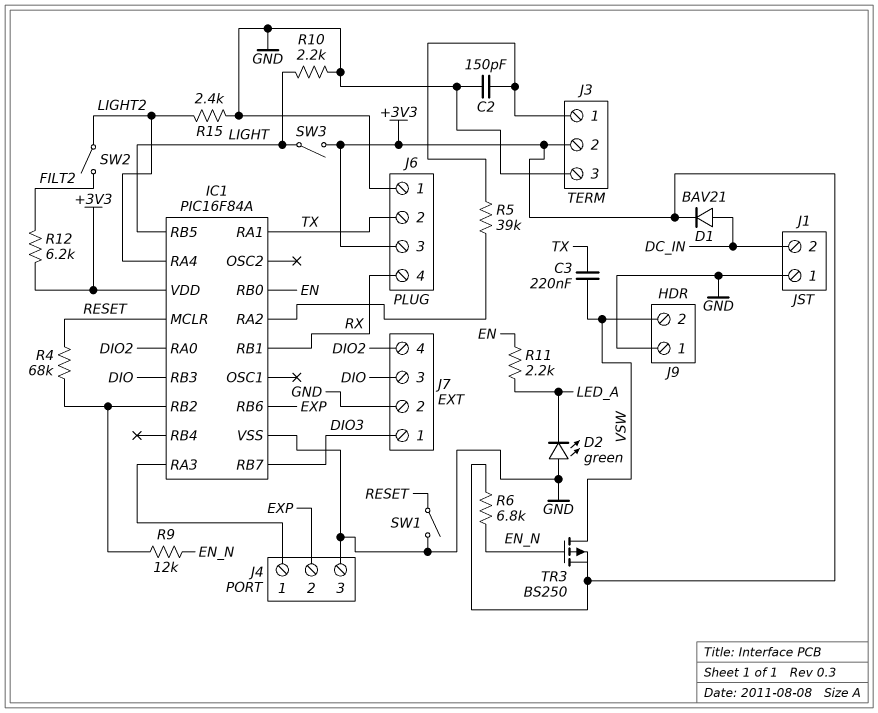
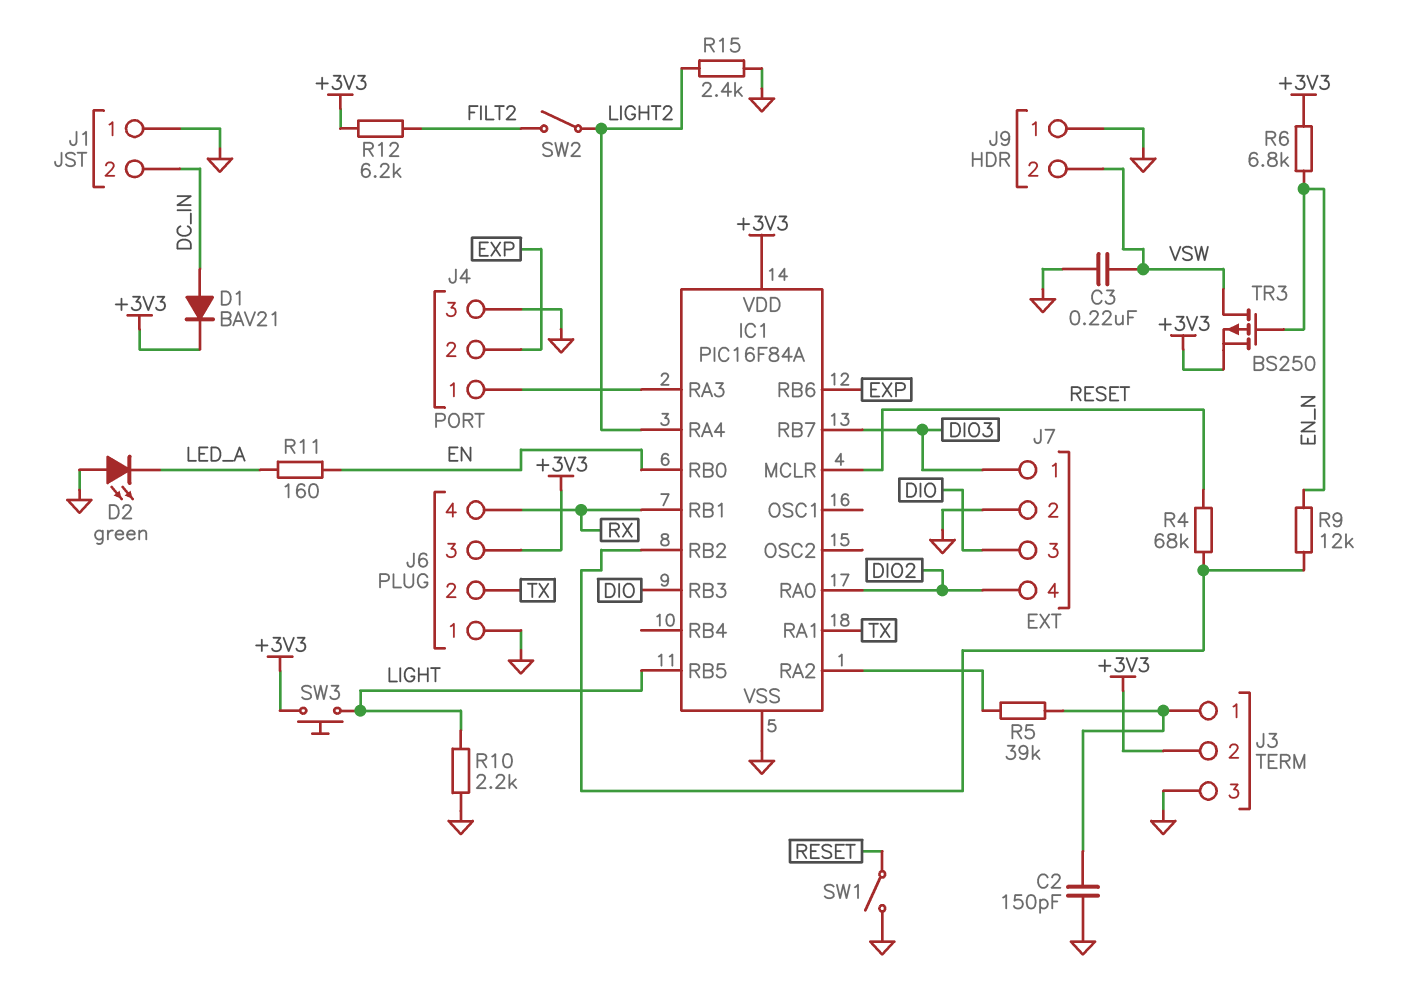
C3: 220nF (TX, VSW) -> 220nF (GND, VSW)
R11: 2.2k (EN, LED_A) -> 160 (EN, LED_A)
SW3: switch (+3V3, LIGHT) -> button (+3V3, LIGHT)

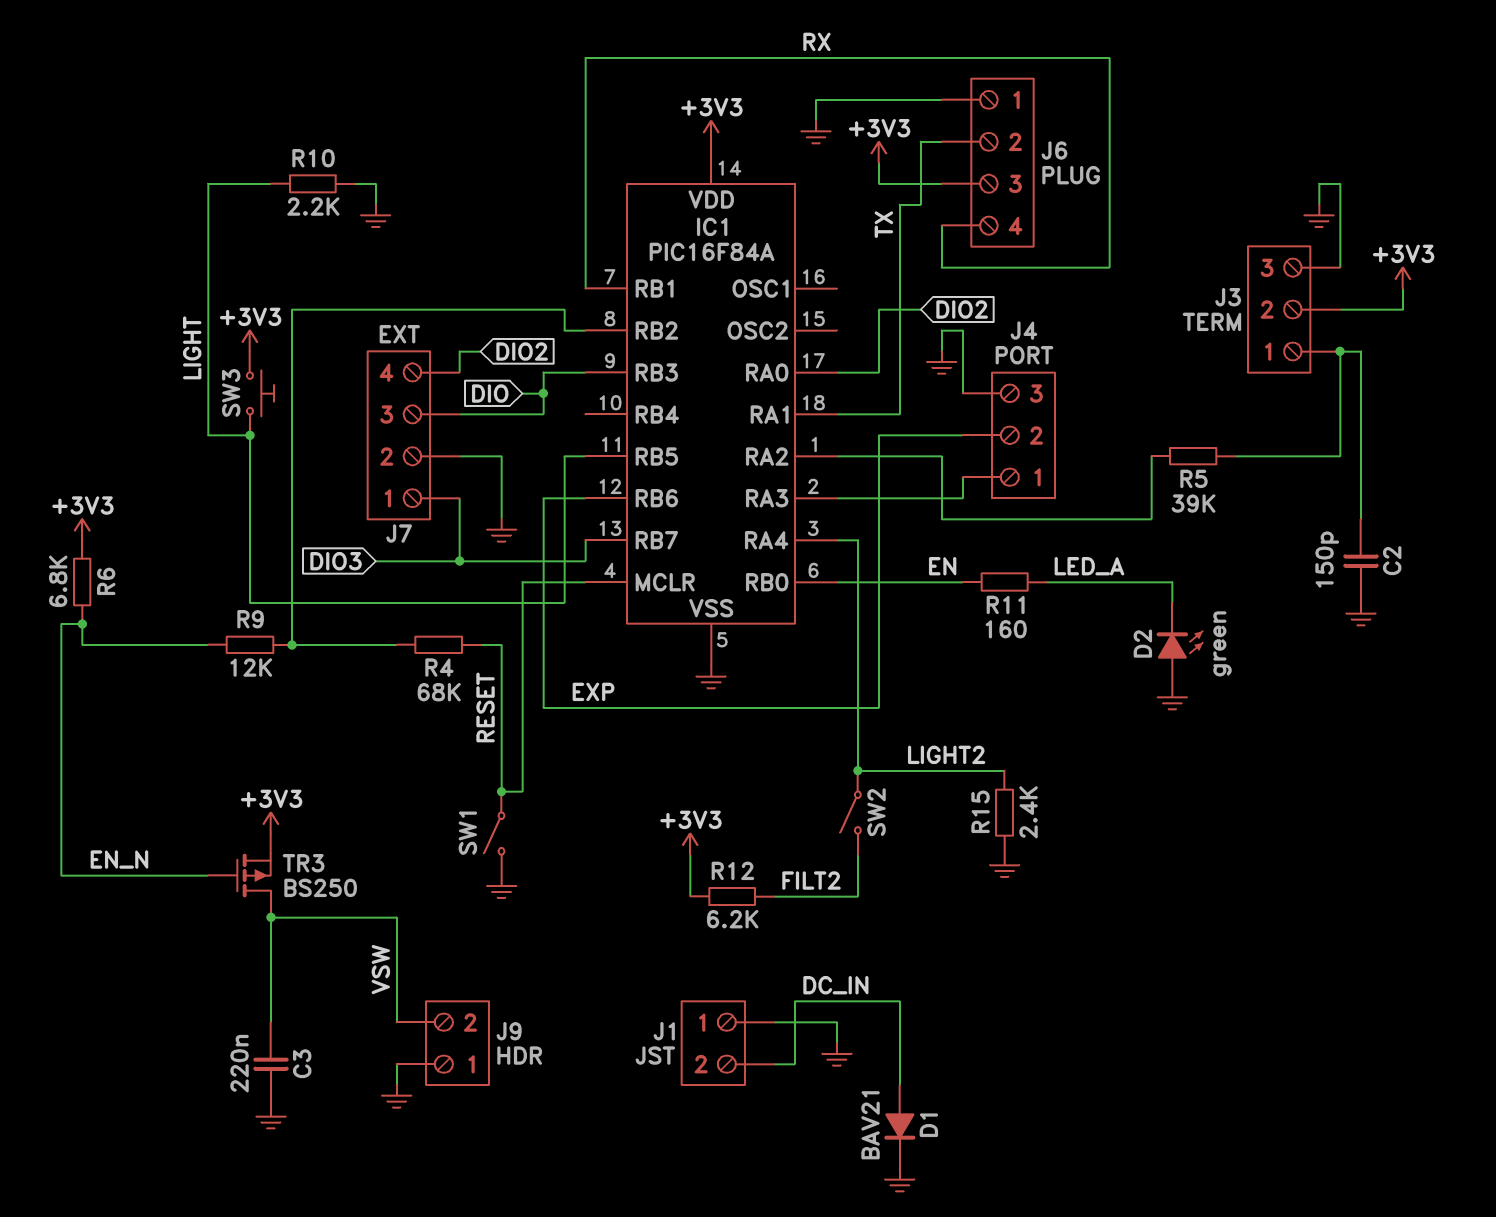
D1: diode BAV21 (A DC_IN, K +3V3) -> diode BAV21 (A DC_IN, K GND)

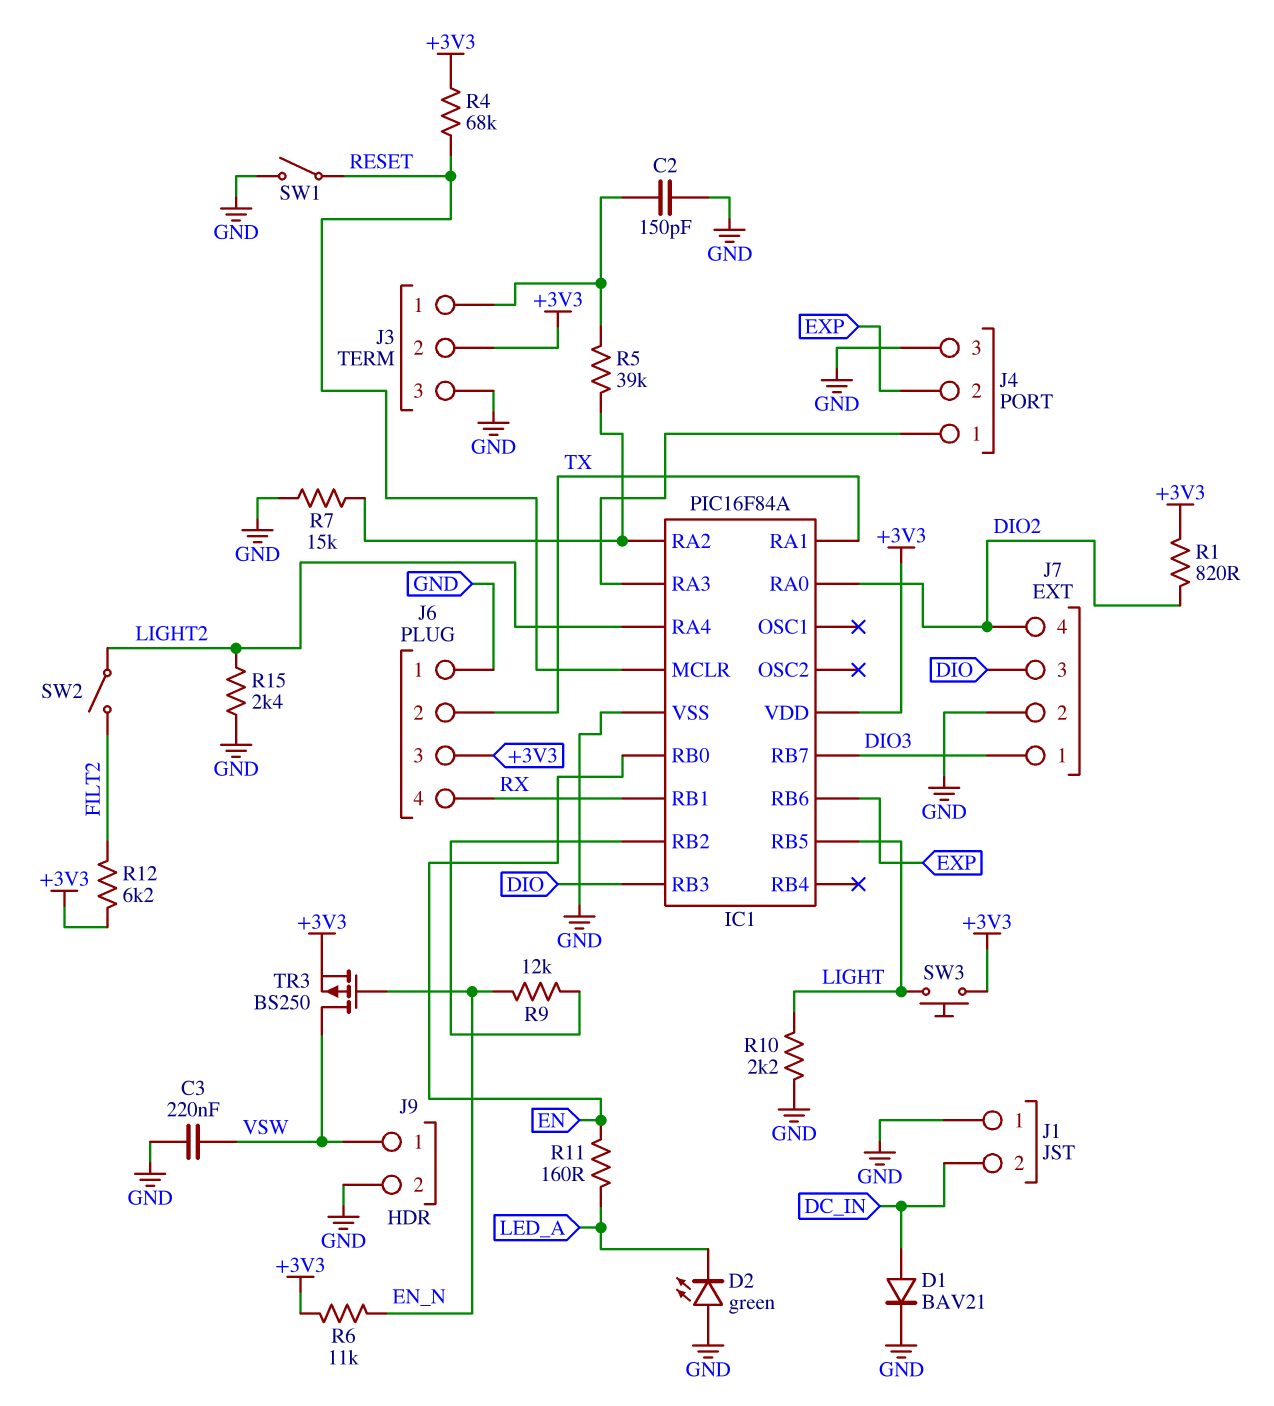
J9 pin 1: GND -> VSW
J9 pin 2: VSW -> GND
R1: none -> 820 (+3V3, DIO2)
R4: 68k (IC1/RB2, RESET) -> 68k (+3V3, RESET)
R6: 6.8k (+3V3, EN_N) -> 11k (+3V3, EN_N)
R7: none -> 15k (GND, IC1/RA2)

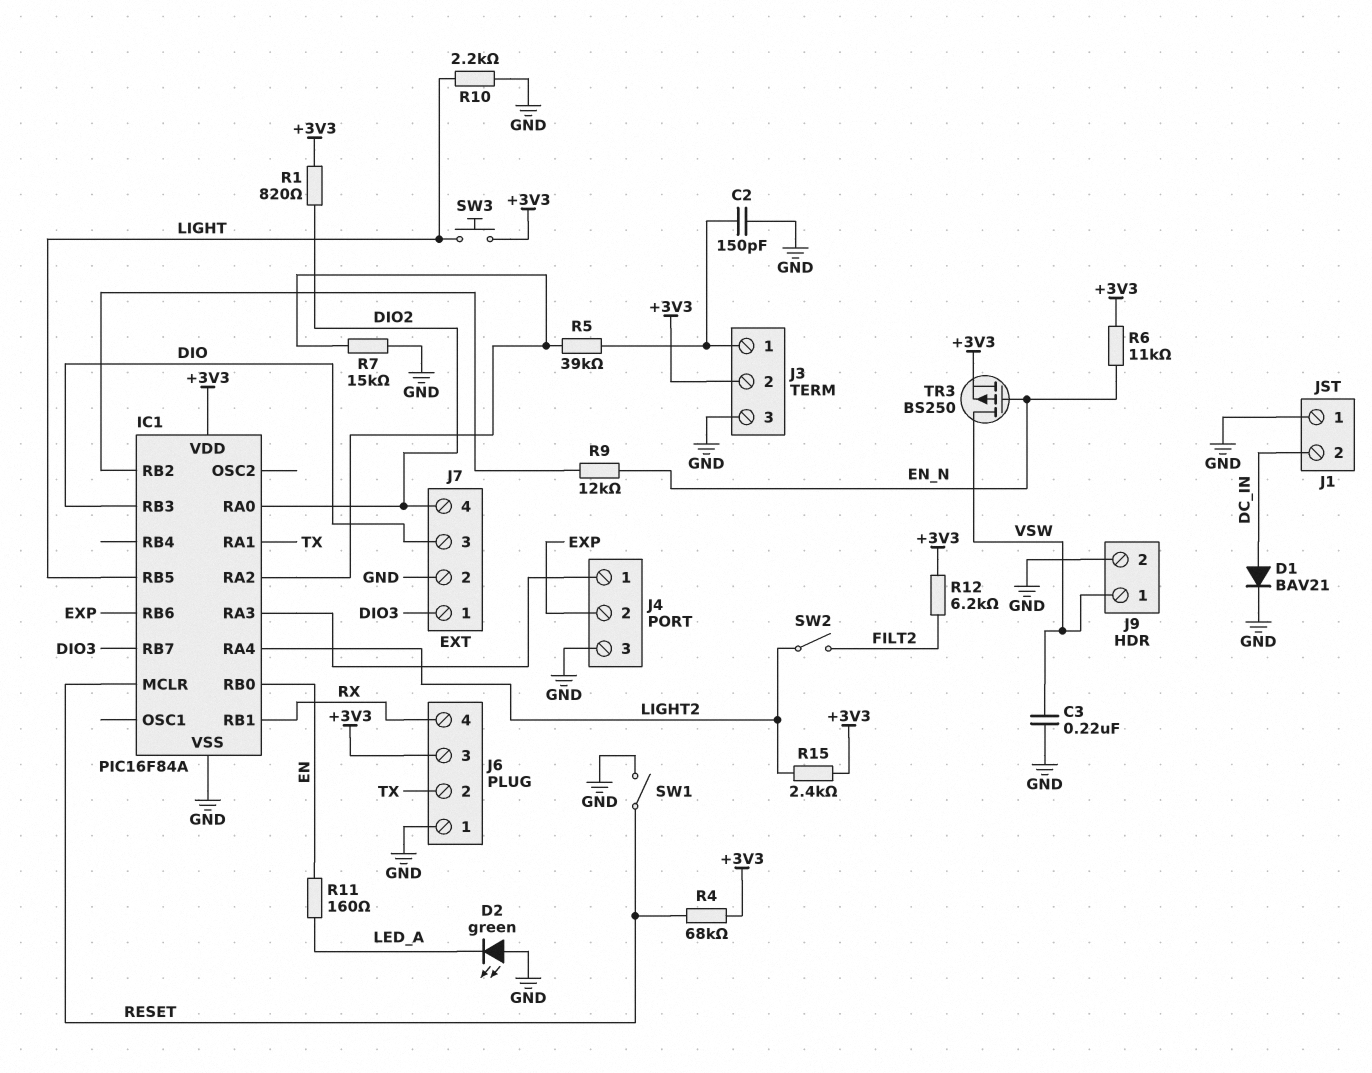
R15: 2.4k (GND, LIGHT2) -> 2.4k (+3V3, LIGHT2)

